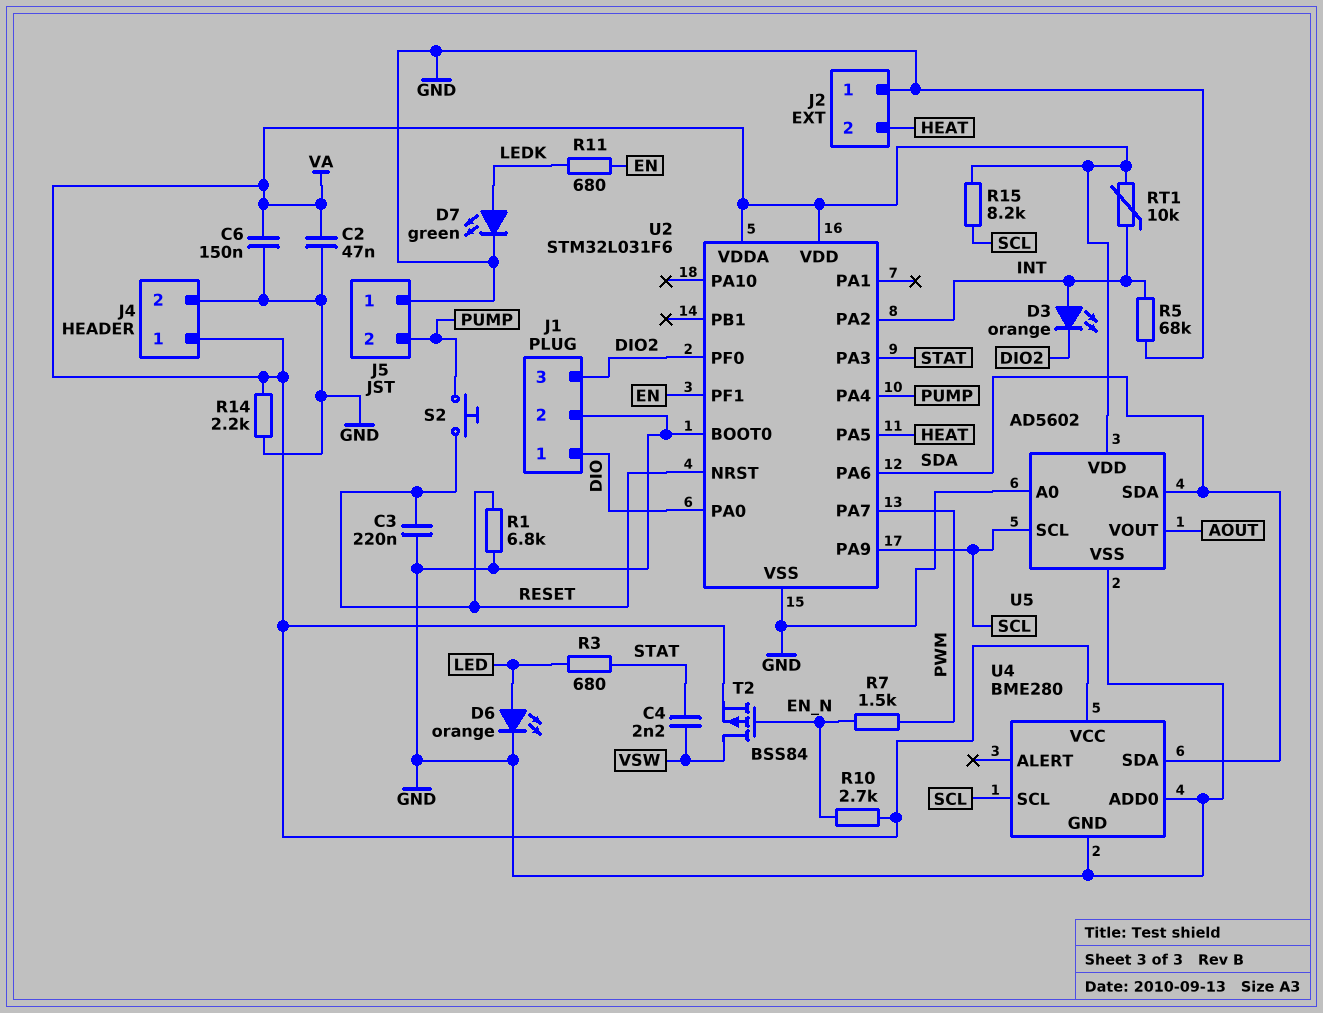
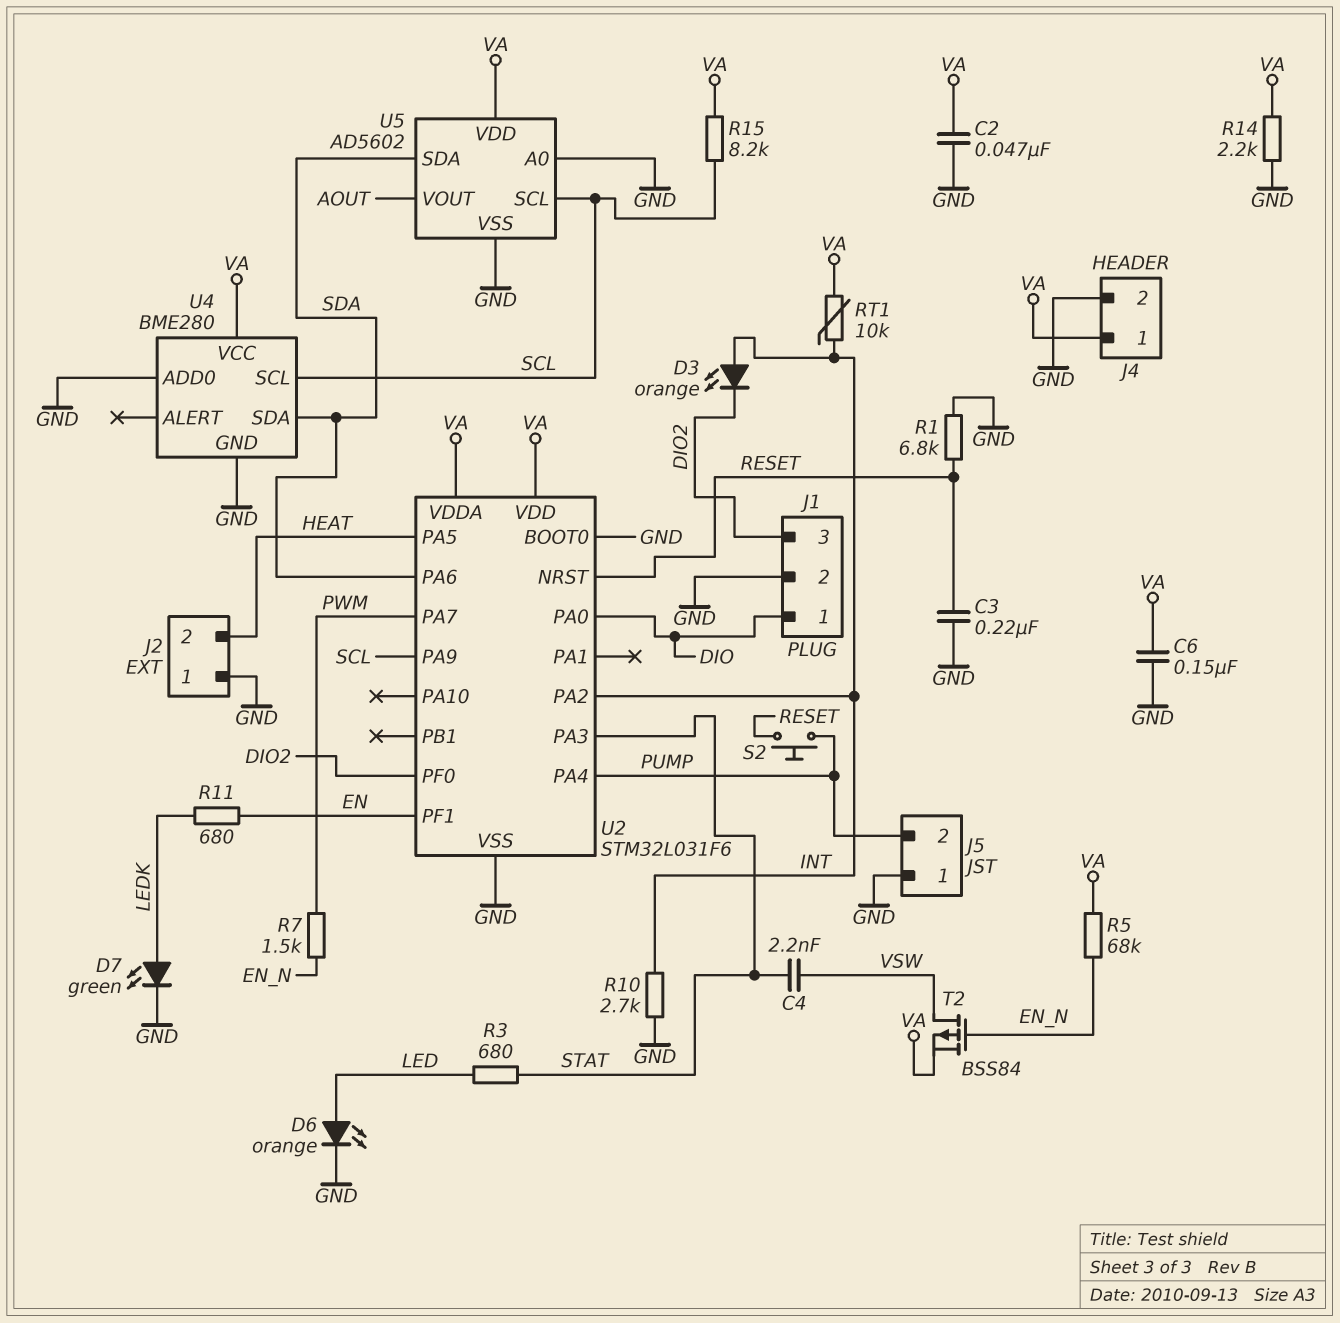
R5: 68k (GND, INT) -> 68k (EN_N, VA)
R10: 2.7k (EN_N, VA) -> 2.7k (GND, INT)

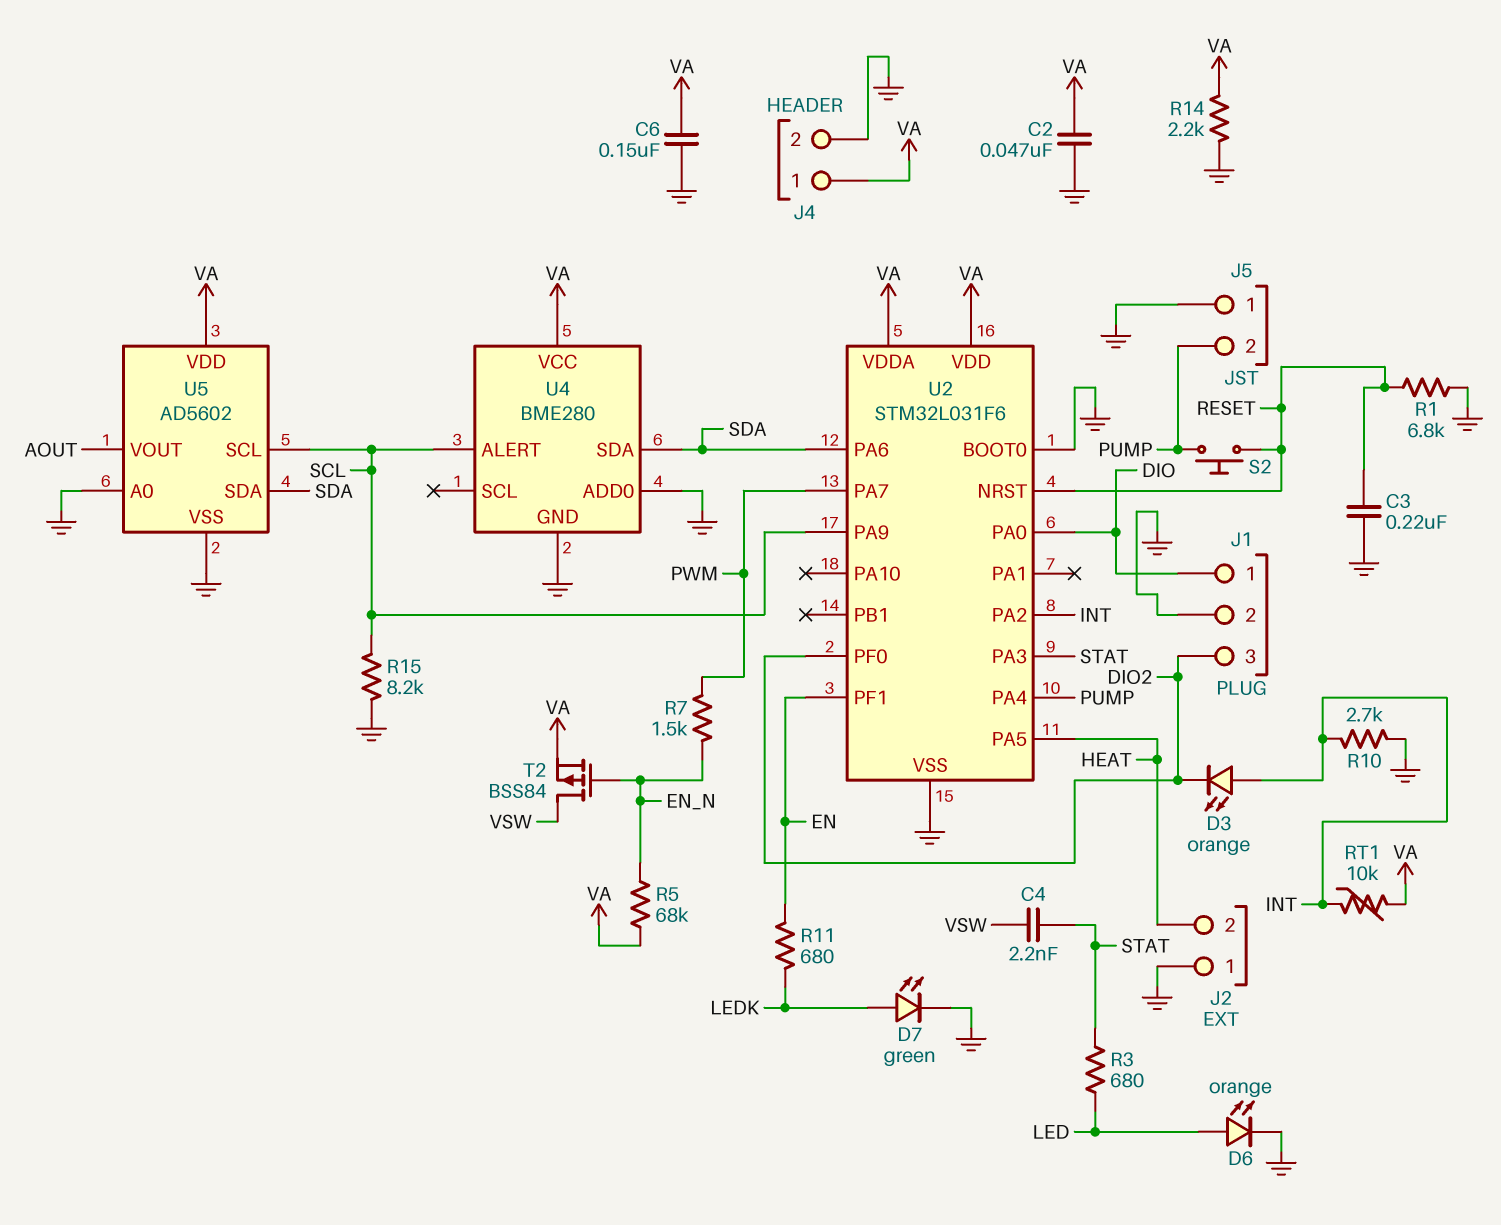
R15: 8.2k (SCL, VA) -> 8.2k (GND, SCL)
U4 pin ALERT: none -> SCL
U4 pin SCL: SCL -> none

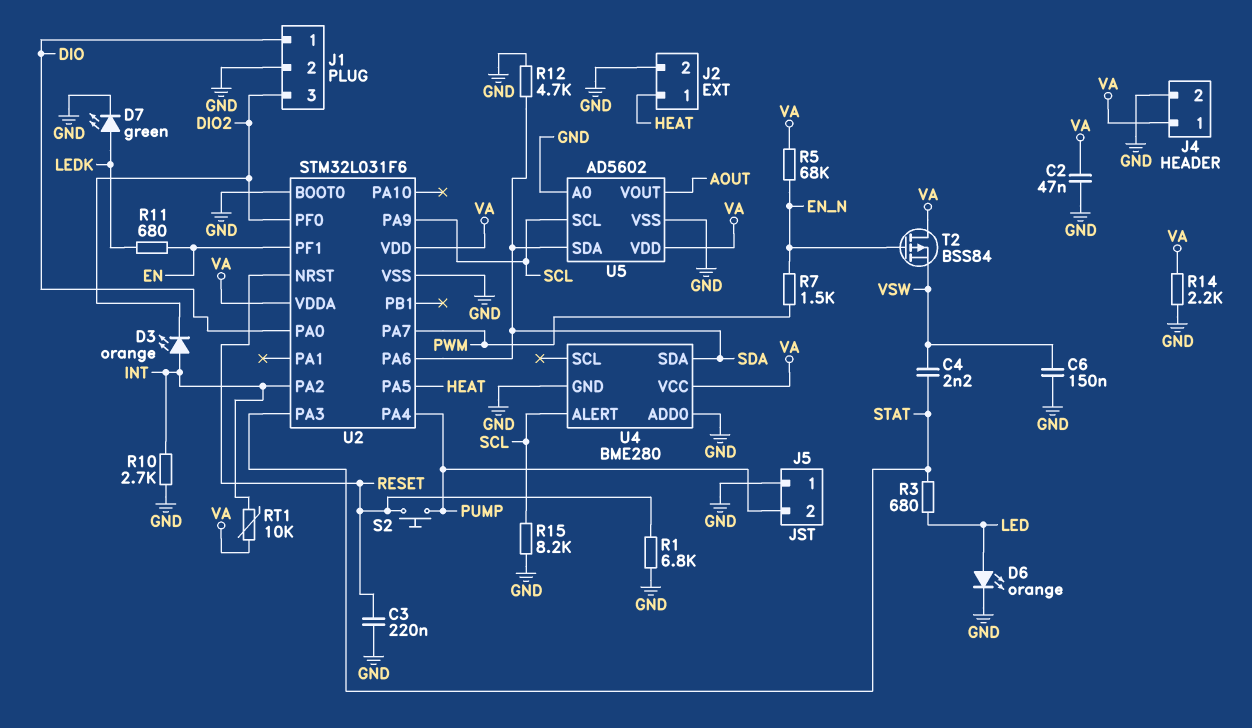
C6: 150nF (GND, VA) -> 150nF (GND, VSW)
J2 pin 1: GND -> HEAT
J2 pin 2: HEAT -> GND
R12: none -> 4.7k (GND, SDA)
T2: PMOS BSS84 (G EN_N, D VSW, S VA) -> PMOS BSS84 (G EN_N, D VA, S VSW)

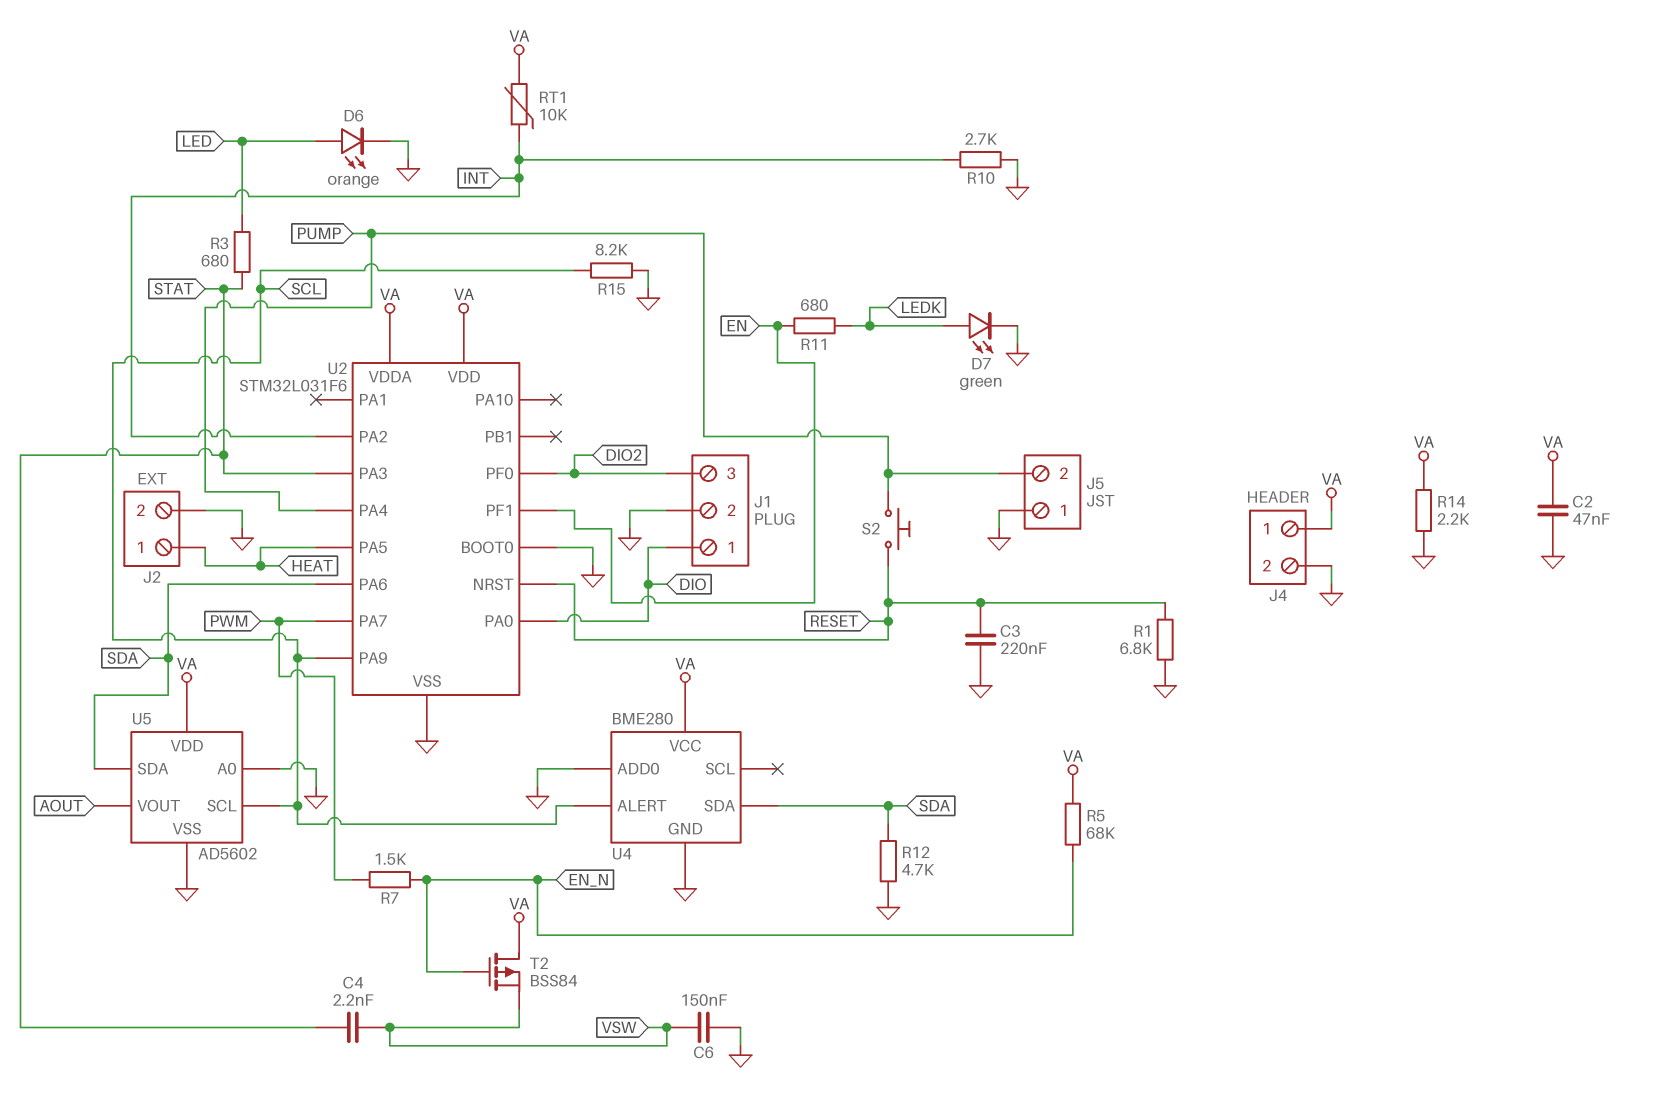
D3: LED orange (A INT, K DIO2) -> none

